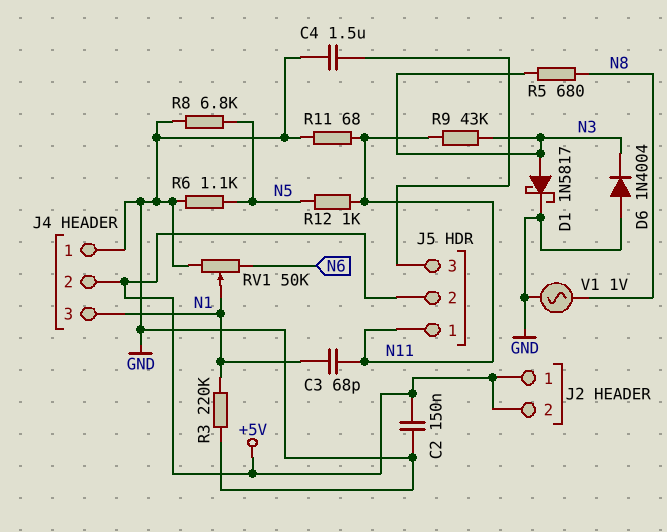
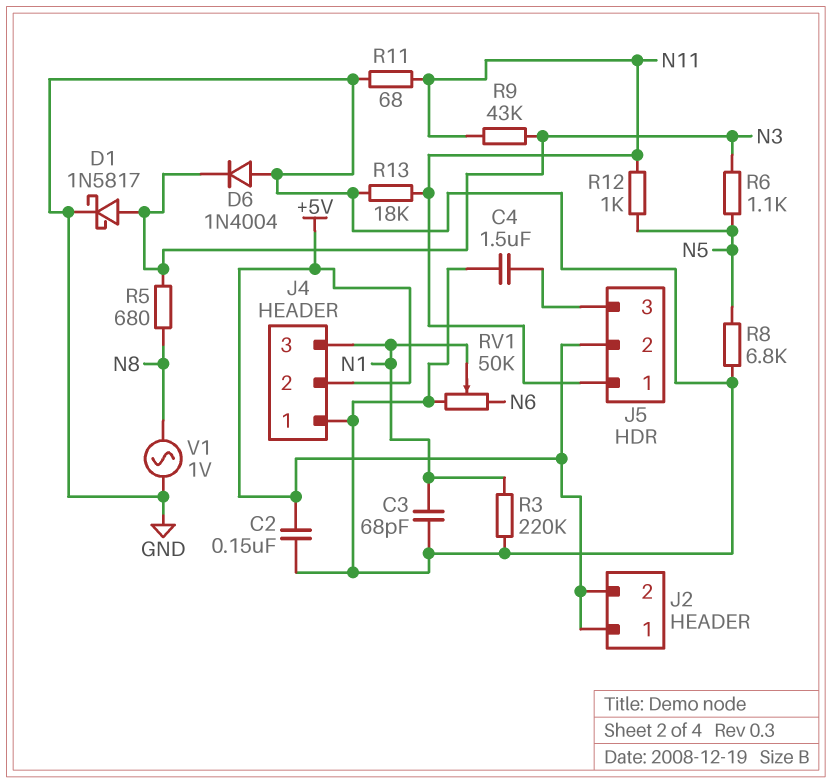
C3: 68pF (N1, N11) -> 68pF (GND, N1)
R6: 1.1k (GND, N5) -> 1.1k (N3, N5)
R13: none -> 18k (GND, N11)

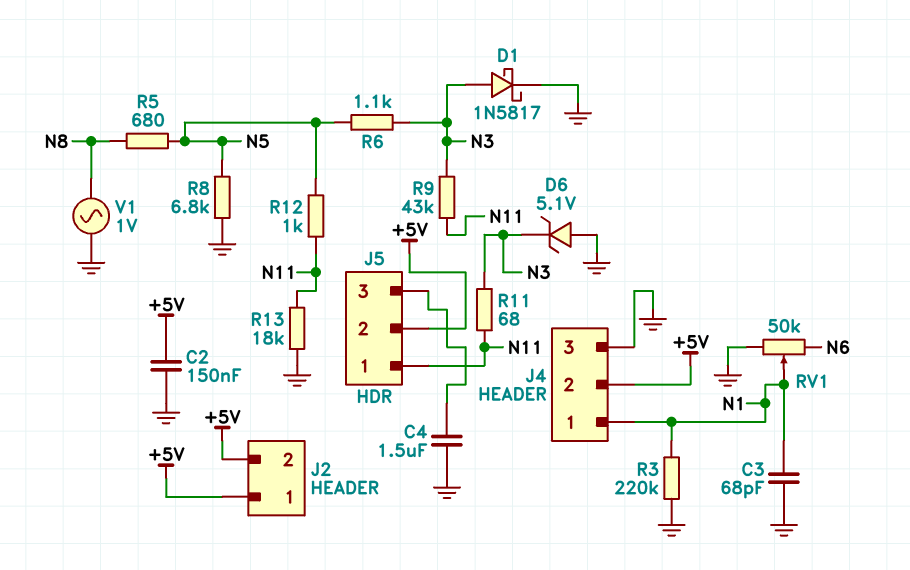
D6: diode 1N4004 (A GND, K N3) -> zener 5.1V (A GND, K N3)
J4 pin 1: GND -> N1
J4 pin 3: N1 -> GND
R5: 680 (N3, N8) -> 680 (N5, N8)
R11: 68 (GND, N11) -> 68 (N3, N11)

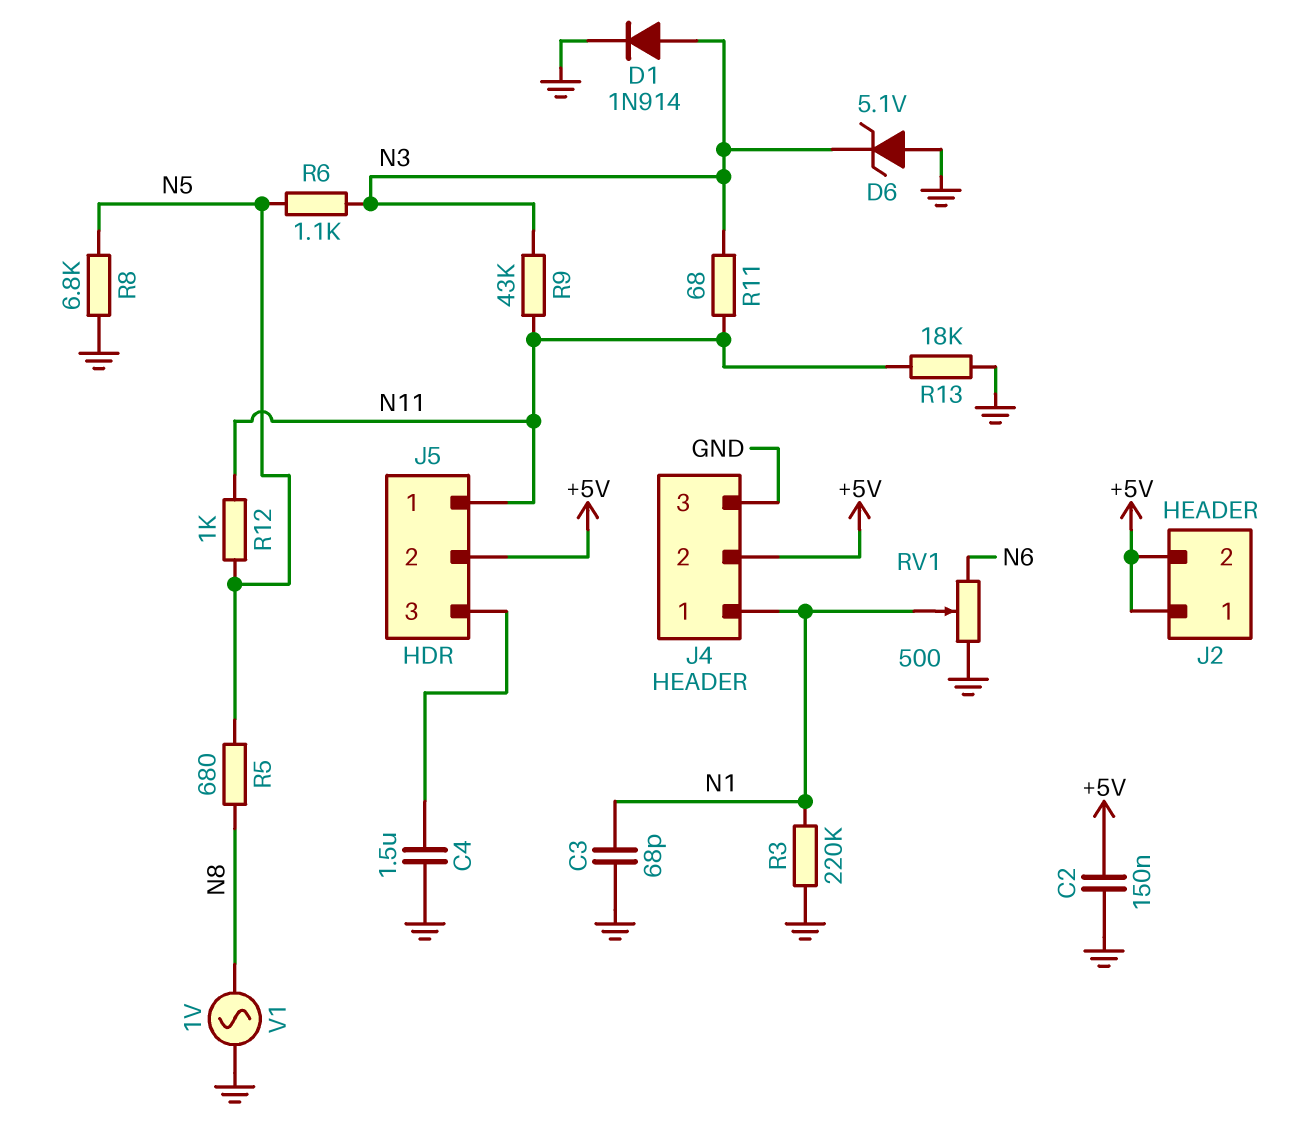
D1: schottky 1N5817 (A N3, K GND) -> diode 1N914 (A N3, K GND)
RV1: 50k (GND, N6, wiper N1) -> 500 (GND, N6, wiper N1)

